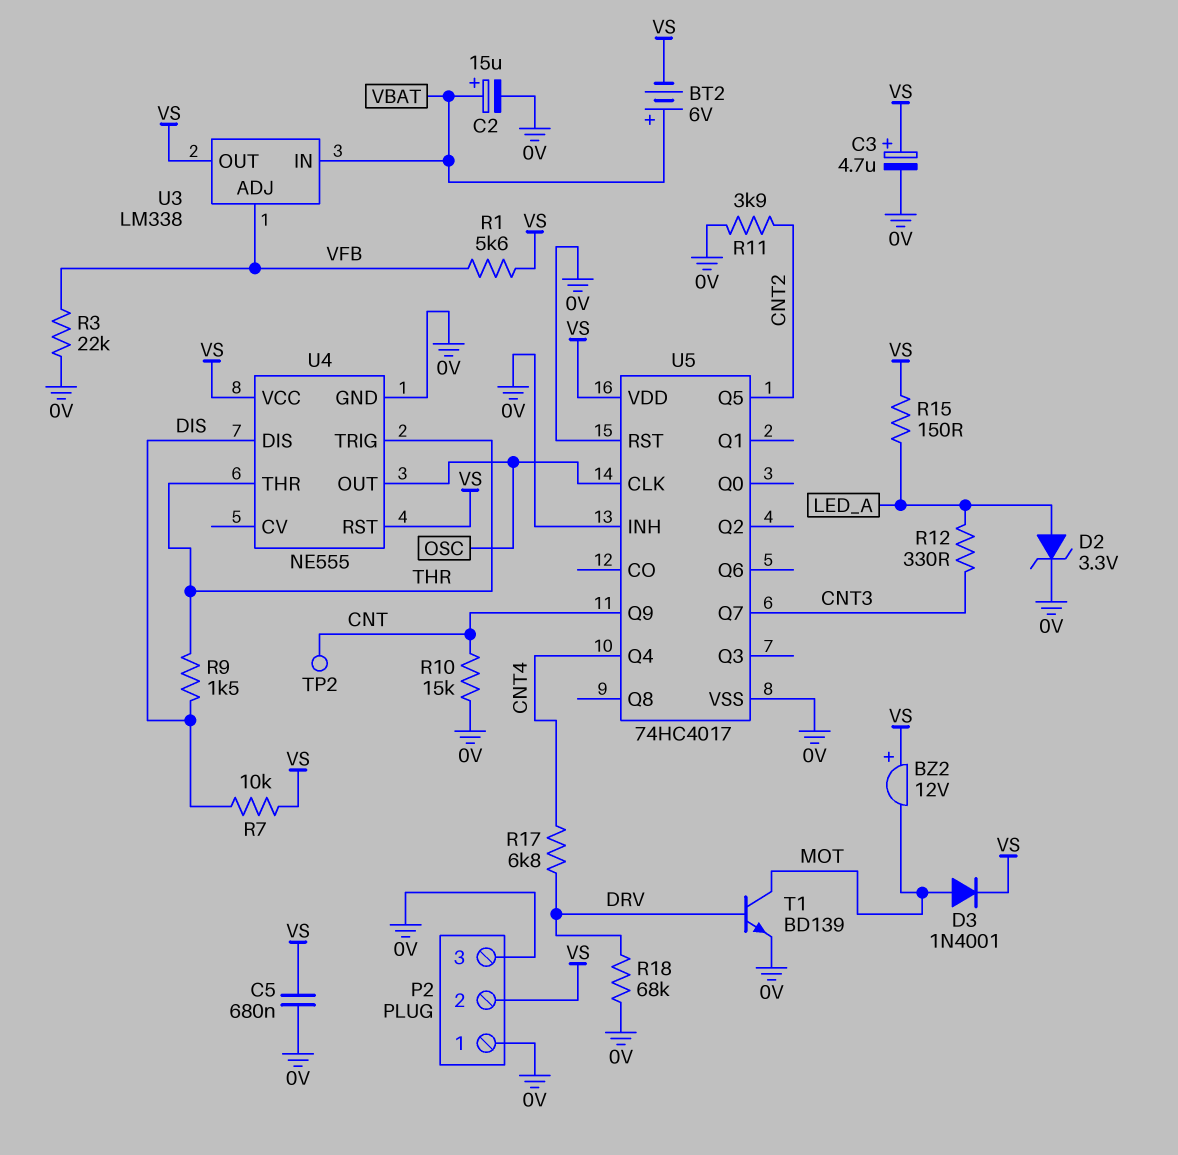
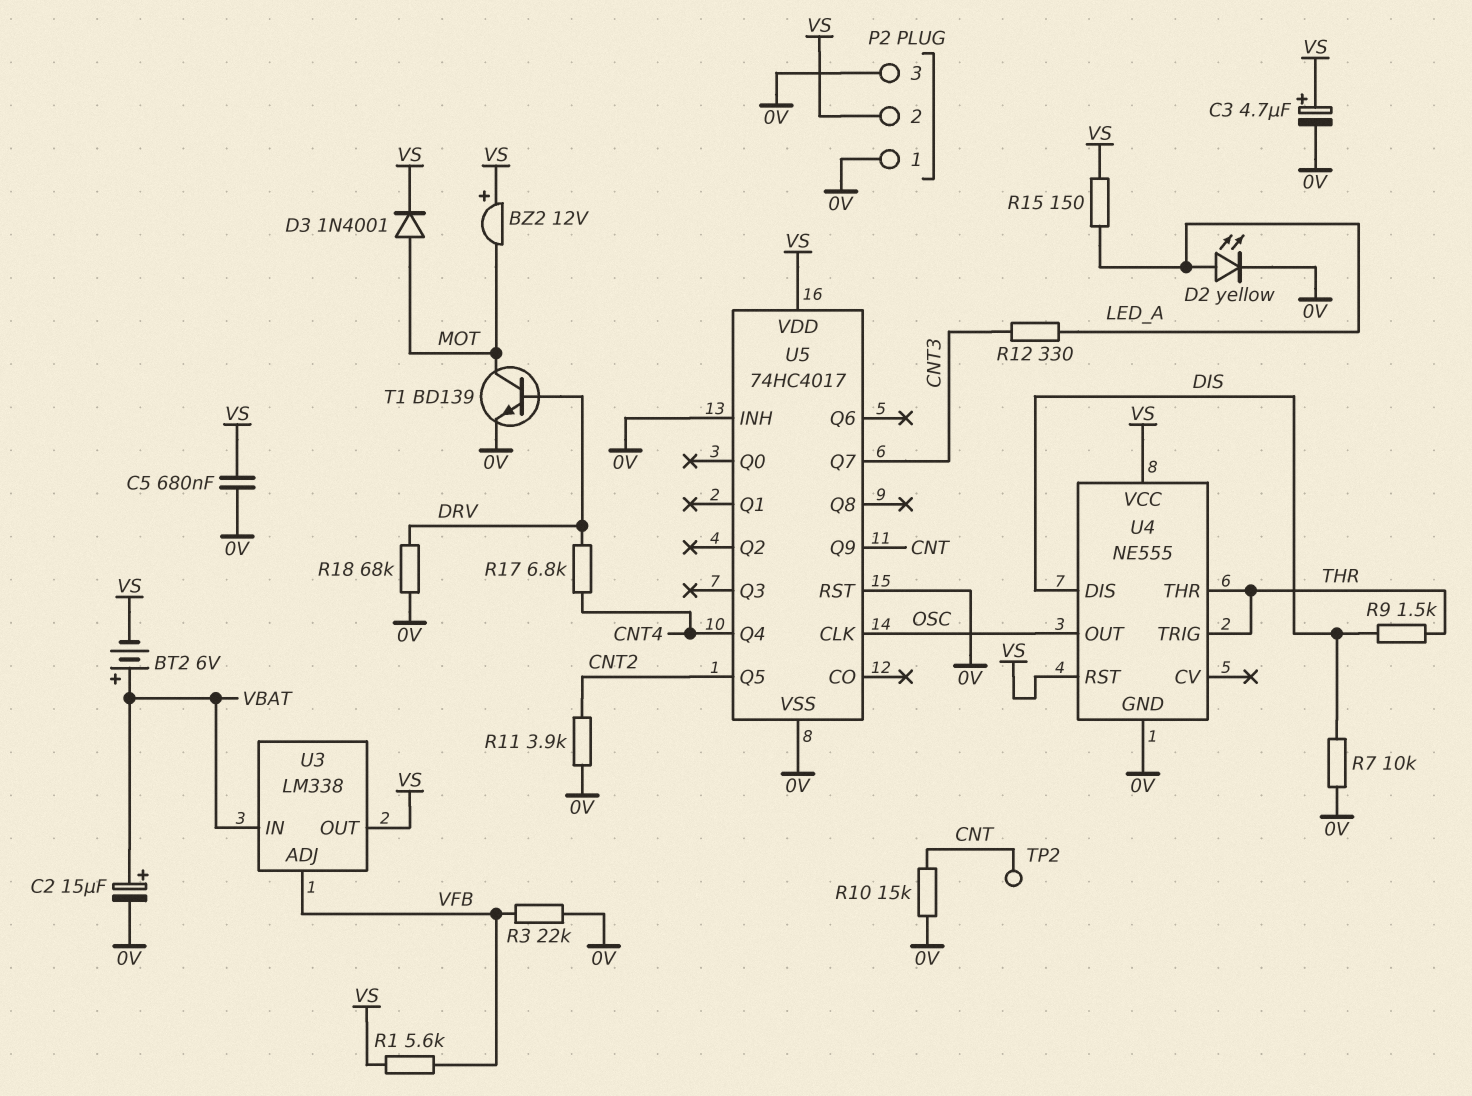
D2: zener 3.3V (A LED_A, K 0V) -> LED yellow (A LED_A, K 0V)
R7: 10k (DIS, VS) -> 10k (0V, DIS)

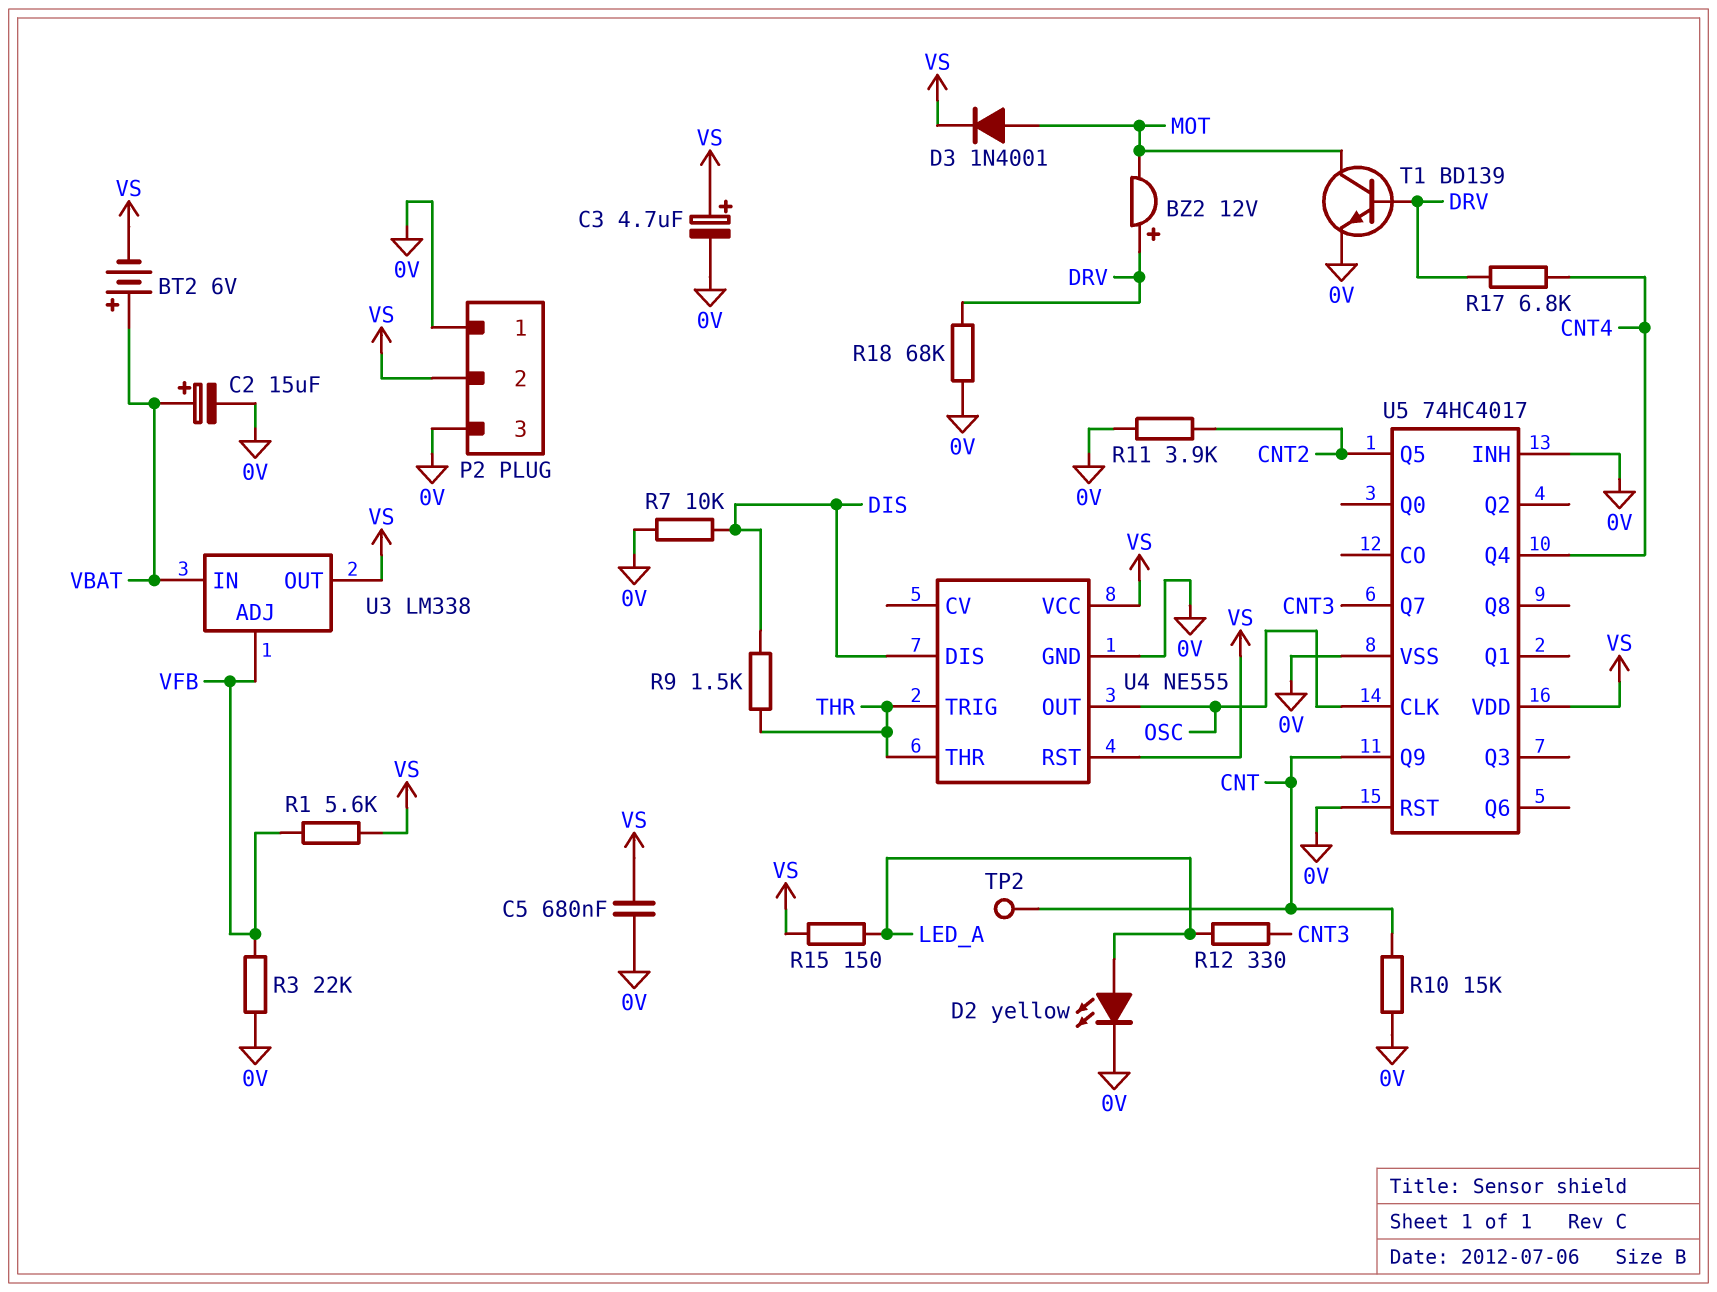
BZ2: buzzer 12V (plus VS, minus MOT) -> buzzer 12V (plus DRV, minus MOT)

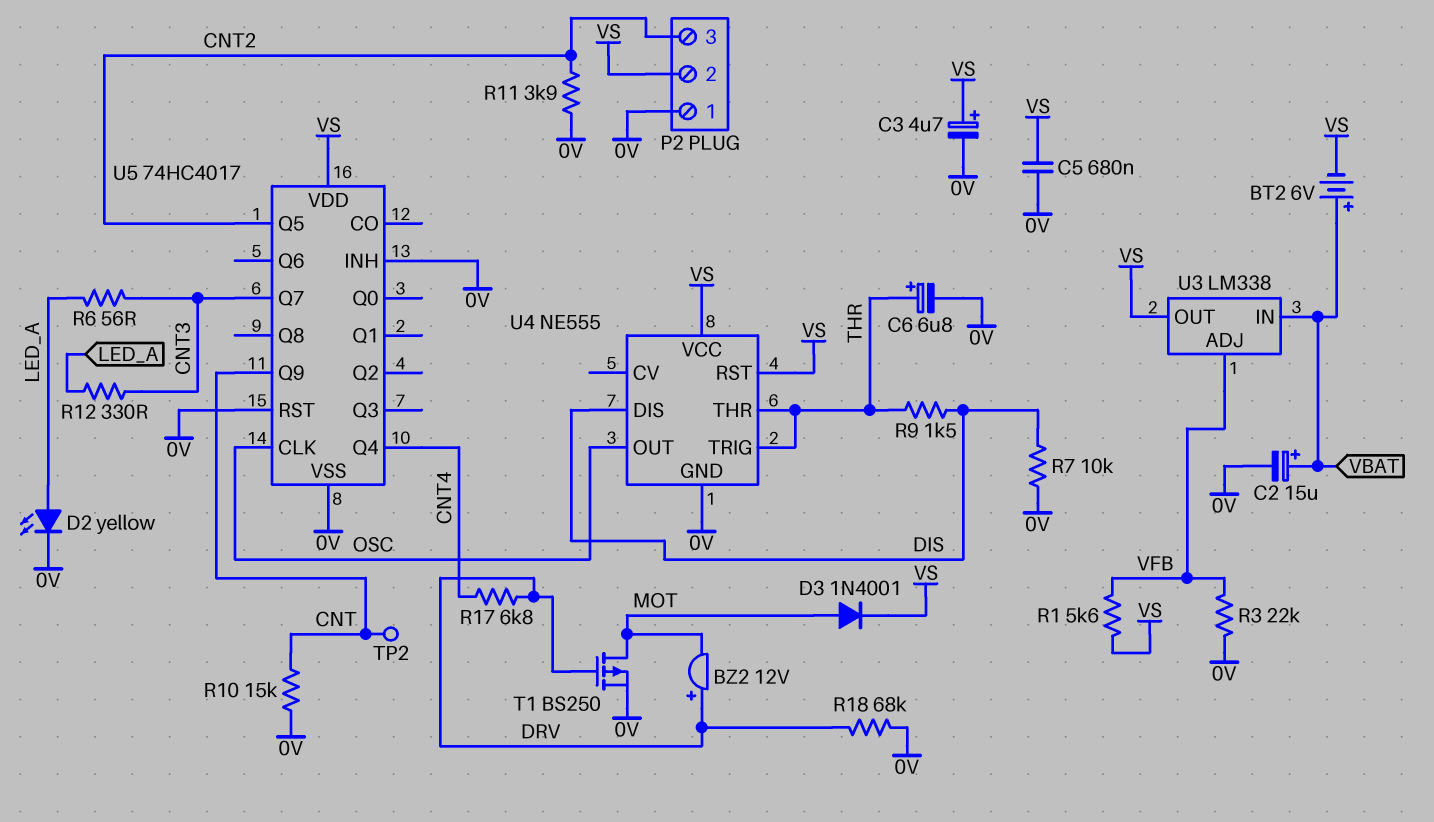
C6: none -> 6.8uF (plus THR, minus 0V)
P2 pin 3: 0V -> CNT2
R6: none -> 56 (CNT3, LED_A)
R15: 150 (LED_A, VS) -> none
T1: NPN BD139 (B DRV, C MOT, E 0V) -> PMOS BS250 (G DRV, D MOT, S 0V)

